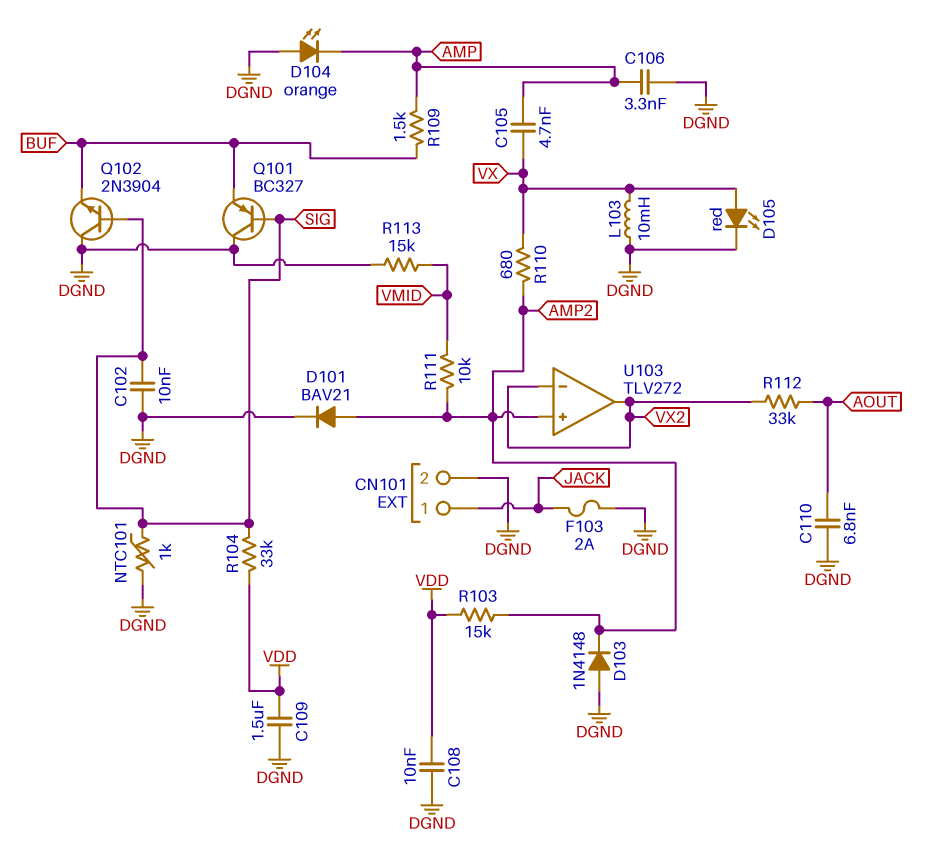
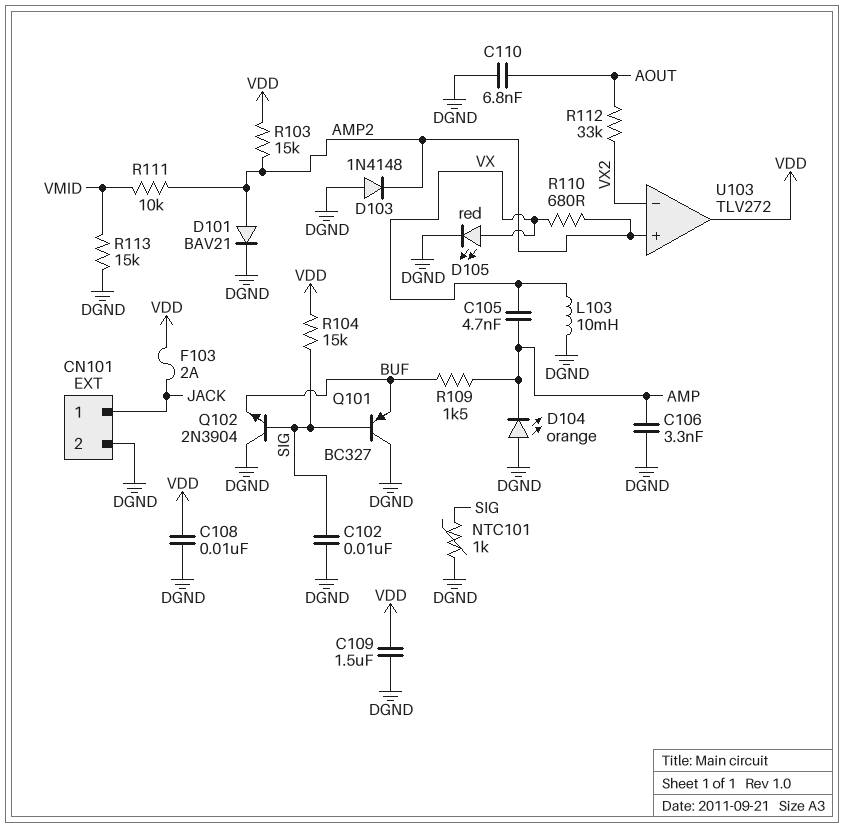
F103: 2A (DGND, JACK) -> 2A (JACK, VDD)
R104: 33k (SIG, VDD) -> 15k (SIG, VDD)
U103 pin out: VX2 -> VDD

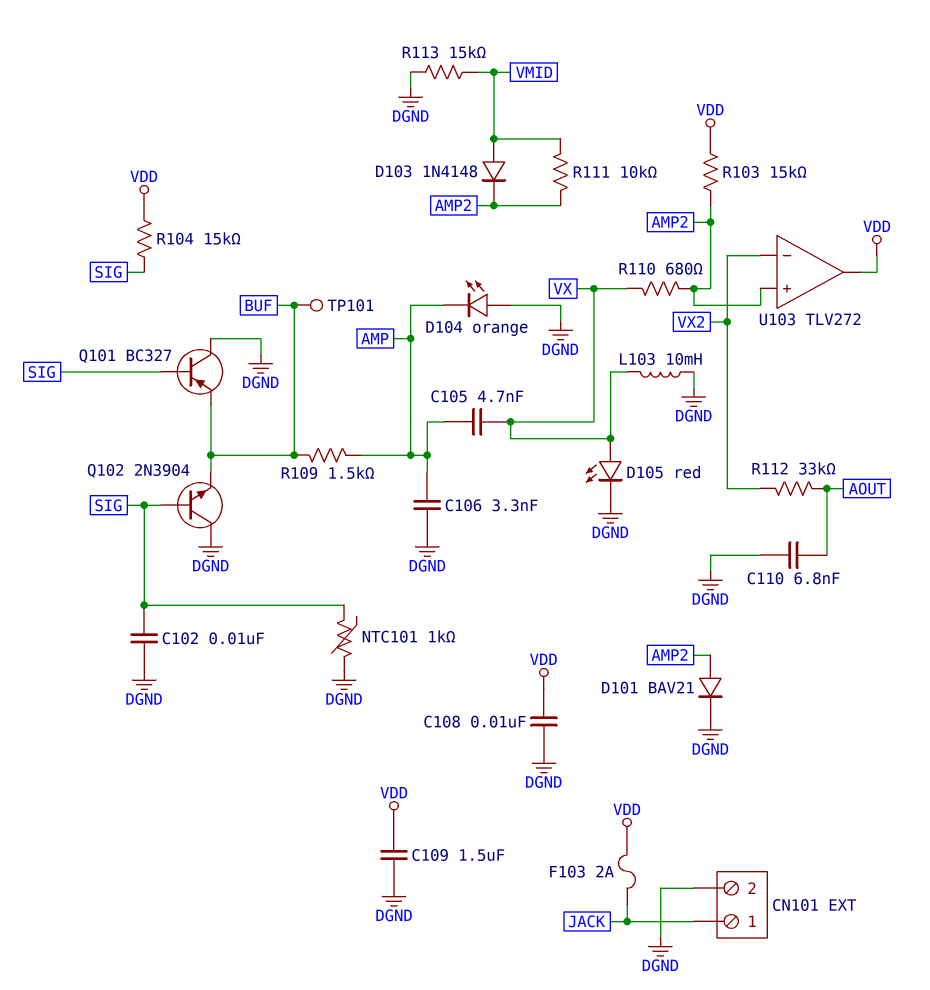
D103: diode 1N4148 (A DGND, K AMP2) -> diode 1N4148 (A VMID, K AMP2)
TP101: none -> test point (BUF)

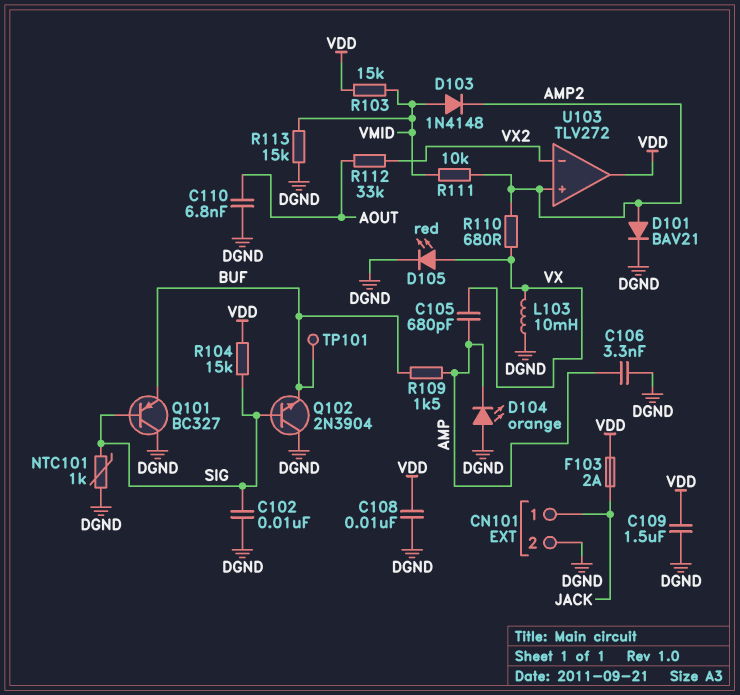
C105: 4.7nF (AMP, VX) -> 680pF (AMP, VX)
R103: 15k (AMP2, VDD) -> 15k (VDD, VMID)

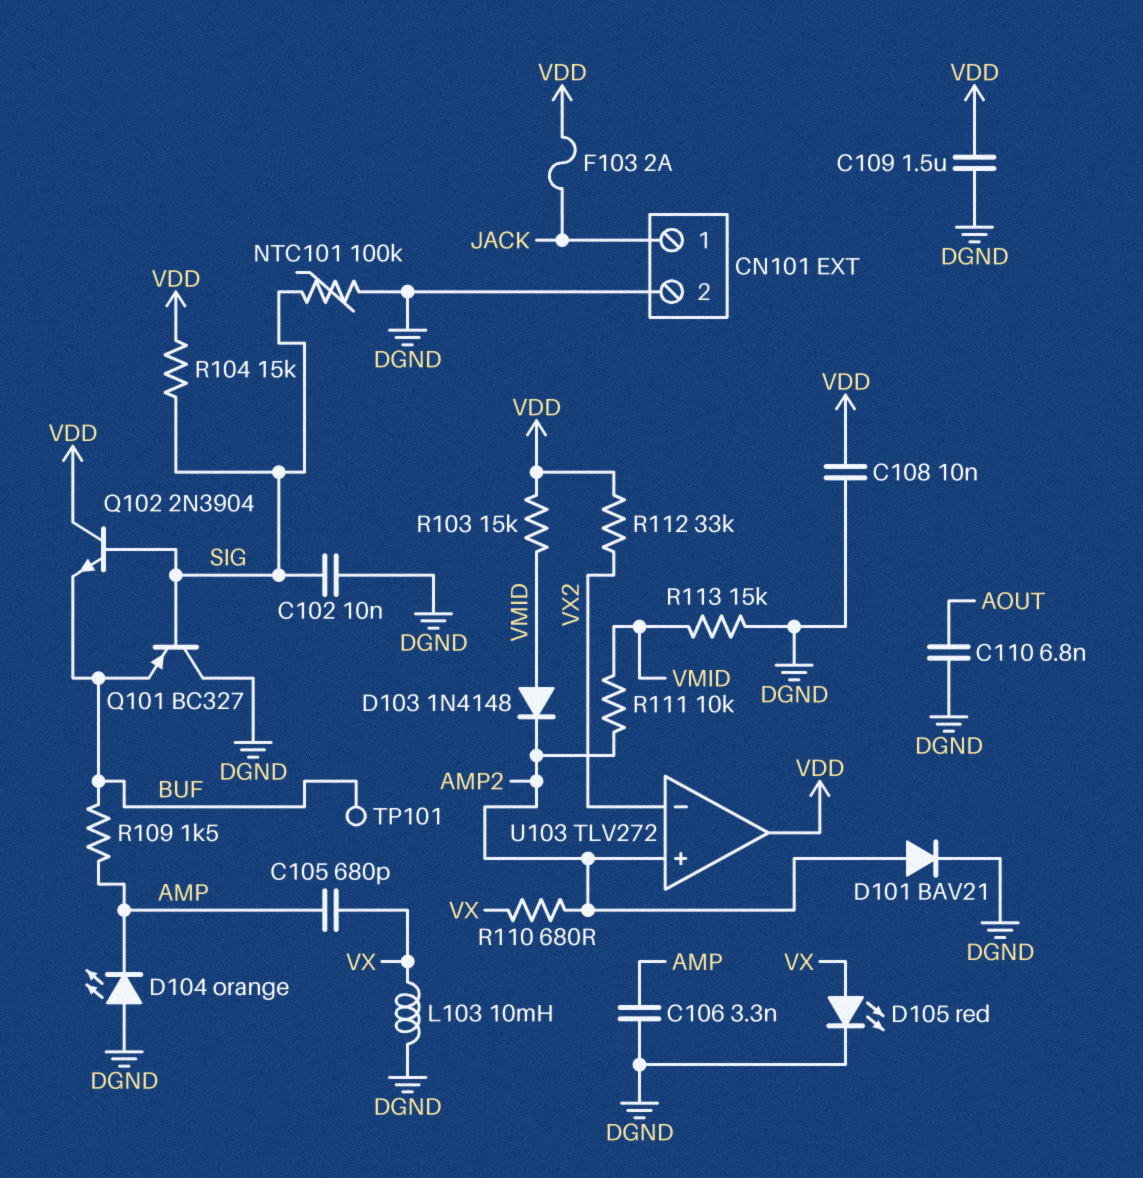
NTC101: 1k (DGND, SIG) -> 100k (DGND, SIG)
Q102: NPN 2N3904 (B SIG, C DGND, E BUF) -> NPN 2N3904 (B SIG, C VDD, E BUF)
R112: 33k (AOUT, VX2) -> 33k (VDD, VX2)

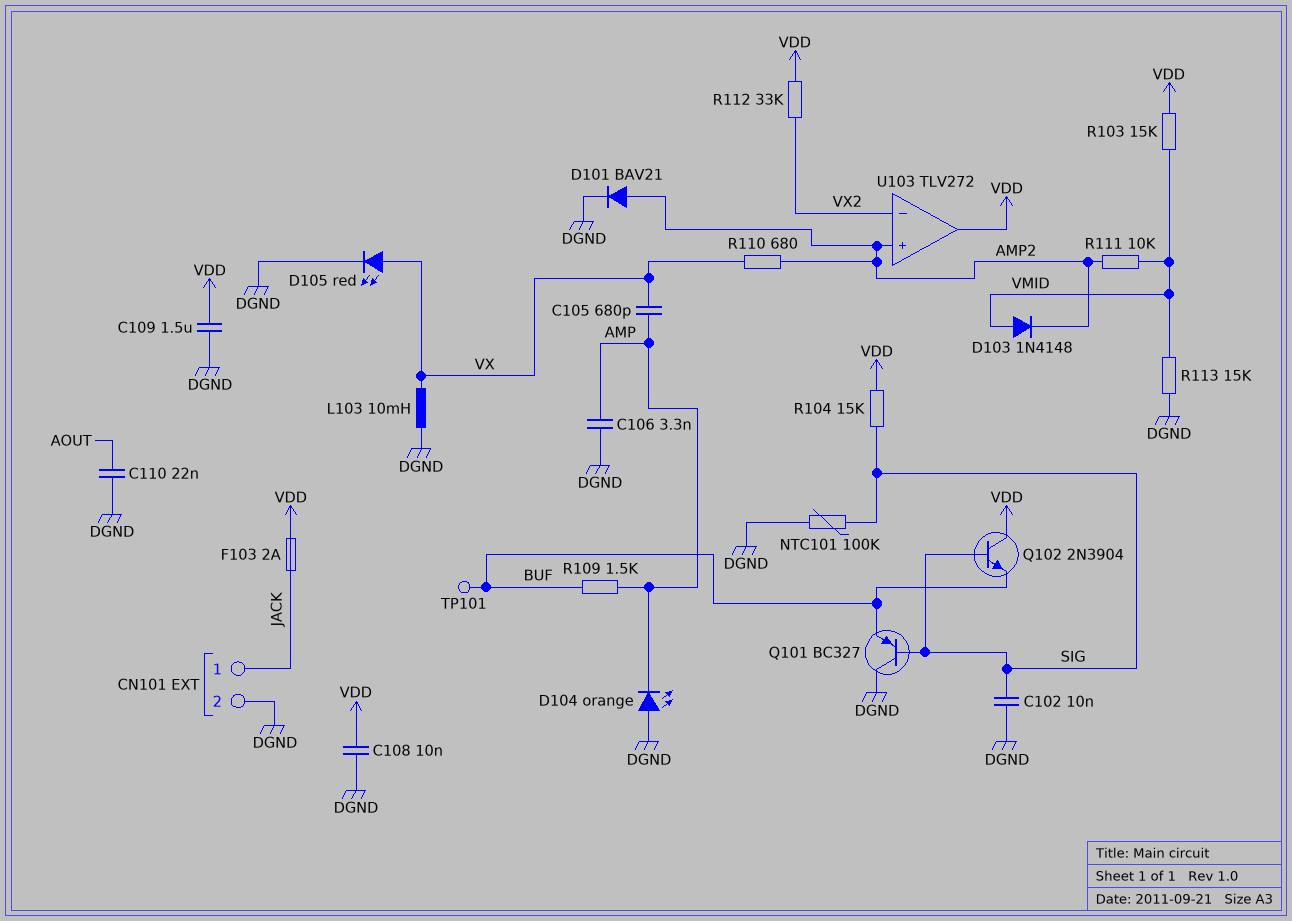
C110: 6.8nF (AOUT, DGND) -> 22nF (AOUT, DGND)

